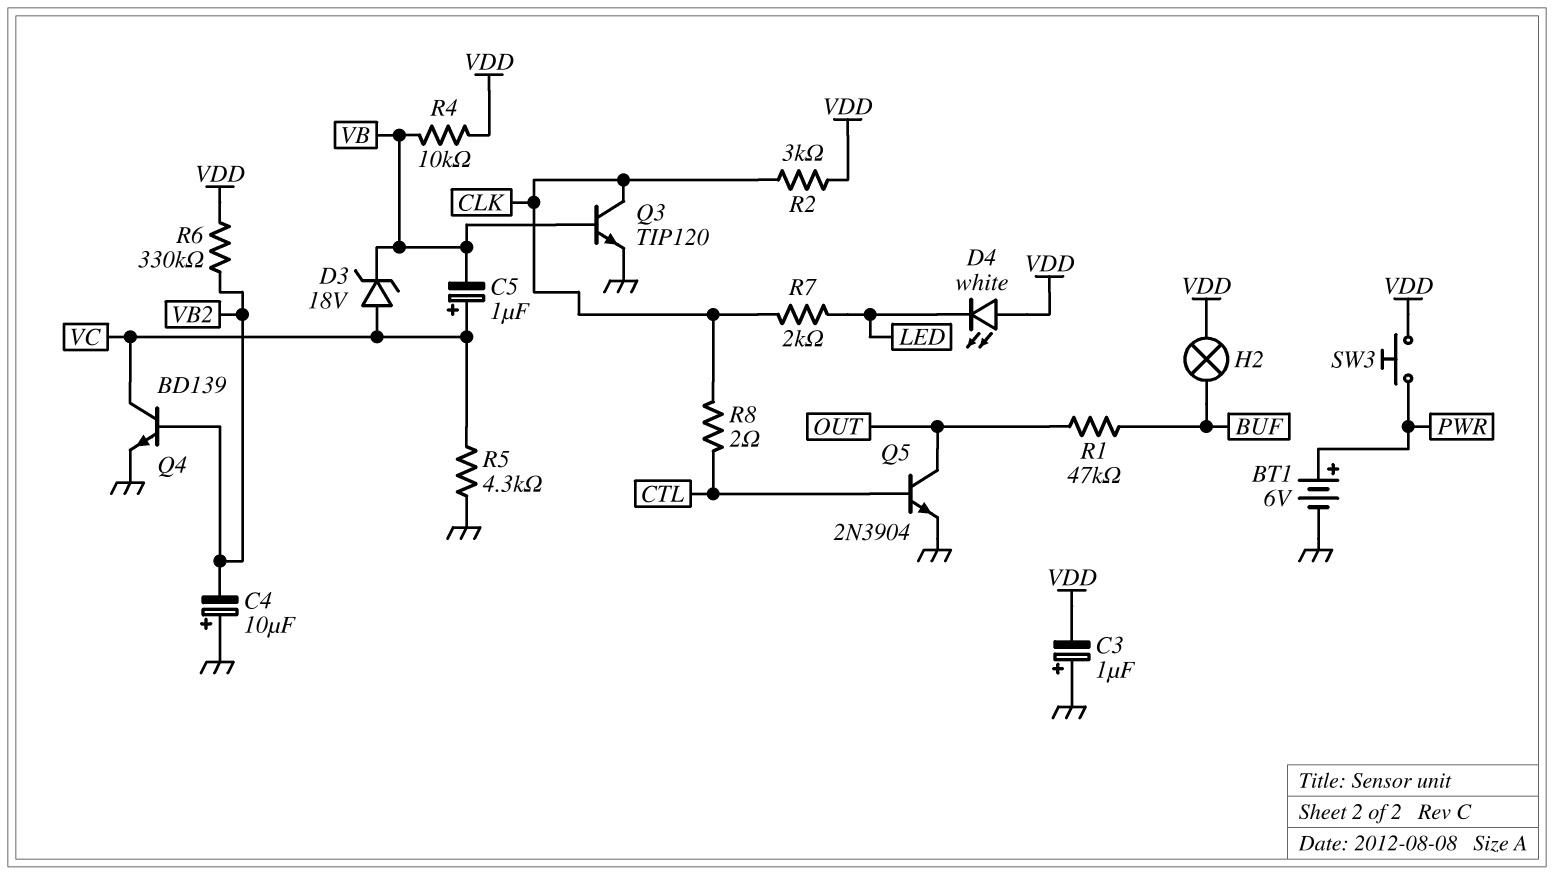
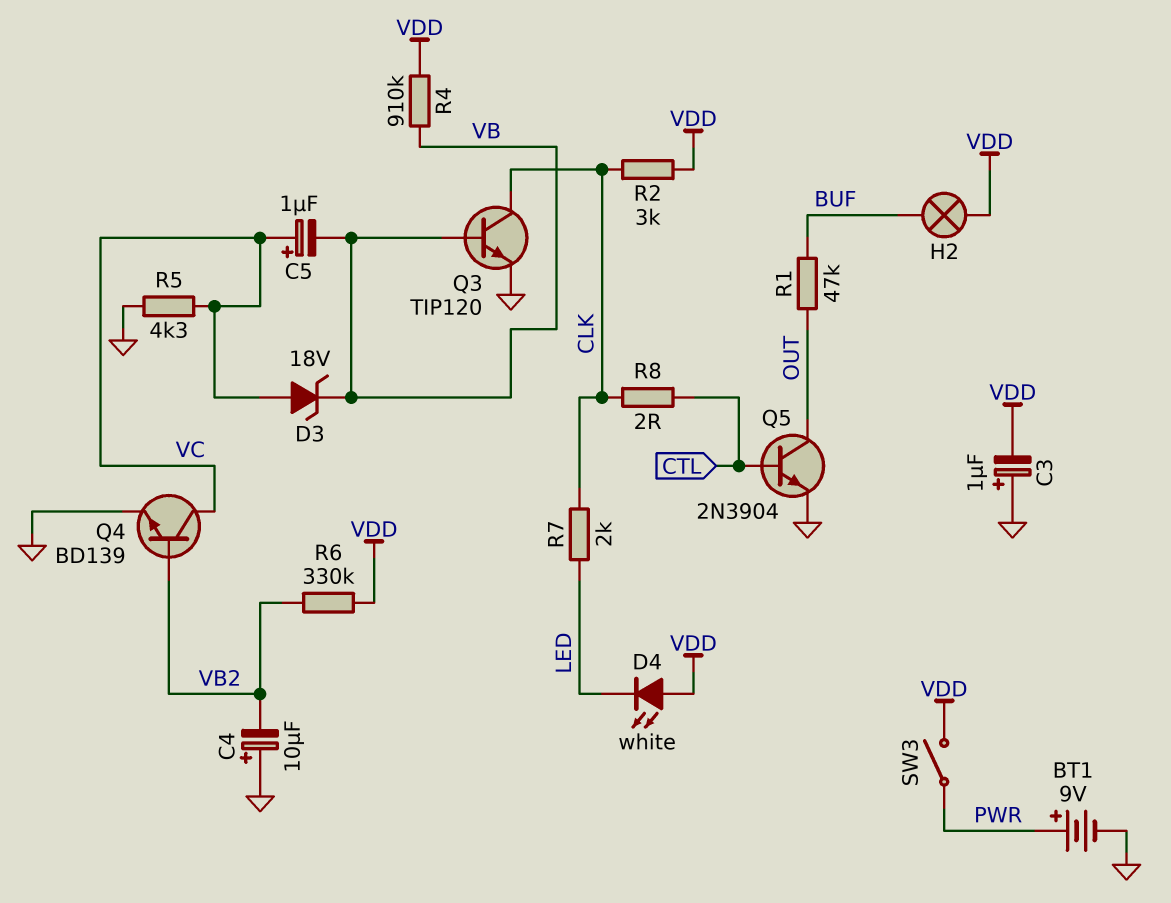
BT1: 6V (plus PWR, minus GND) -> 9V (plus PWR, minus GND)
R4: 10k (VB, VDD) -> 910k (VB, VDD)
SW3: button (PWR, VDD) -> switch (PWR, VDD)

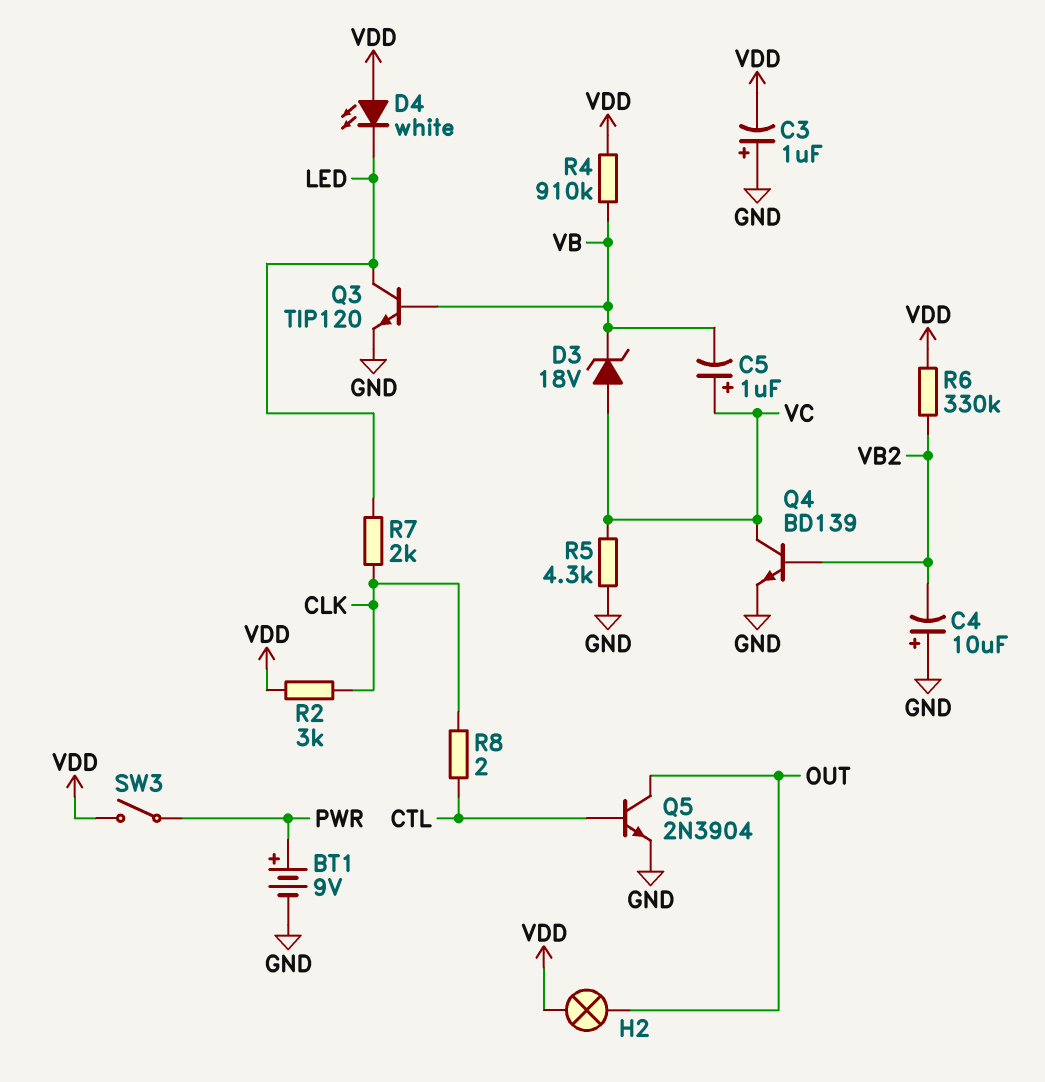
H2: lamp (BUF, VDD) -> lamp (OUT, VDD)
Q3: NPN TIP120 (B VB, C CLK, E GND) -> NPN TIP120 (B VB, C LED, E GND)
R1: 47k (BUF, OUT) -> none

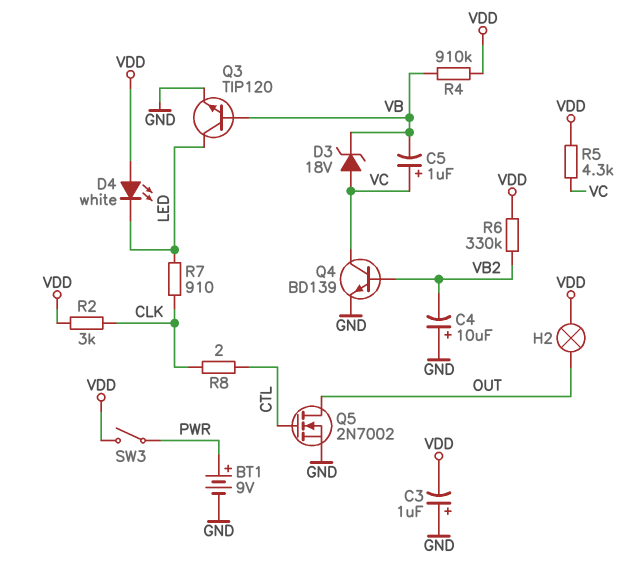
Q5: NPN 2N3904 (B CTL, C OUT, E GND) -> NMOS 2N7002 (G CTL, D OUT, S GND)
R5: 4.3k (GND, VC) -> 4.3k (VC, VDD)
R7: 2k (CLK, LED) -> 910 (CLK, LED)

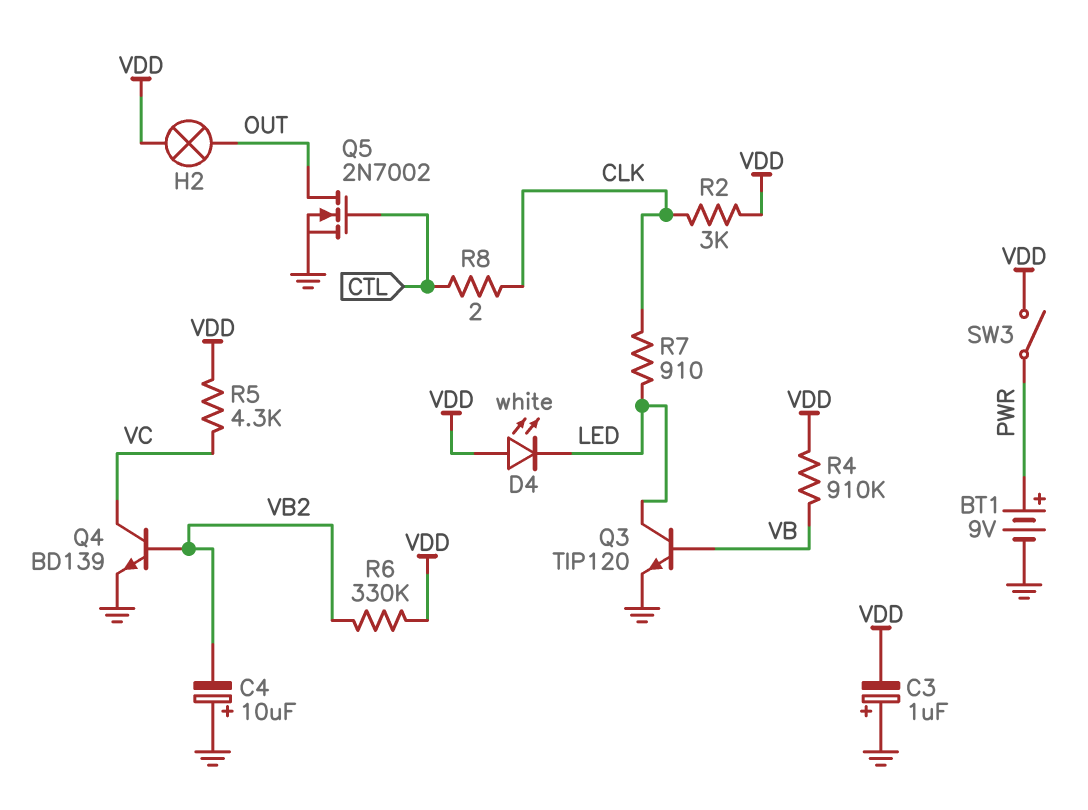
C5: 1uF (plus VC, minus VB) -> none
D3: zener 18V (A VC, K VB) -> none

